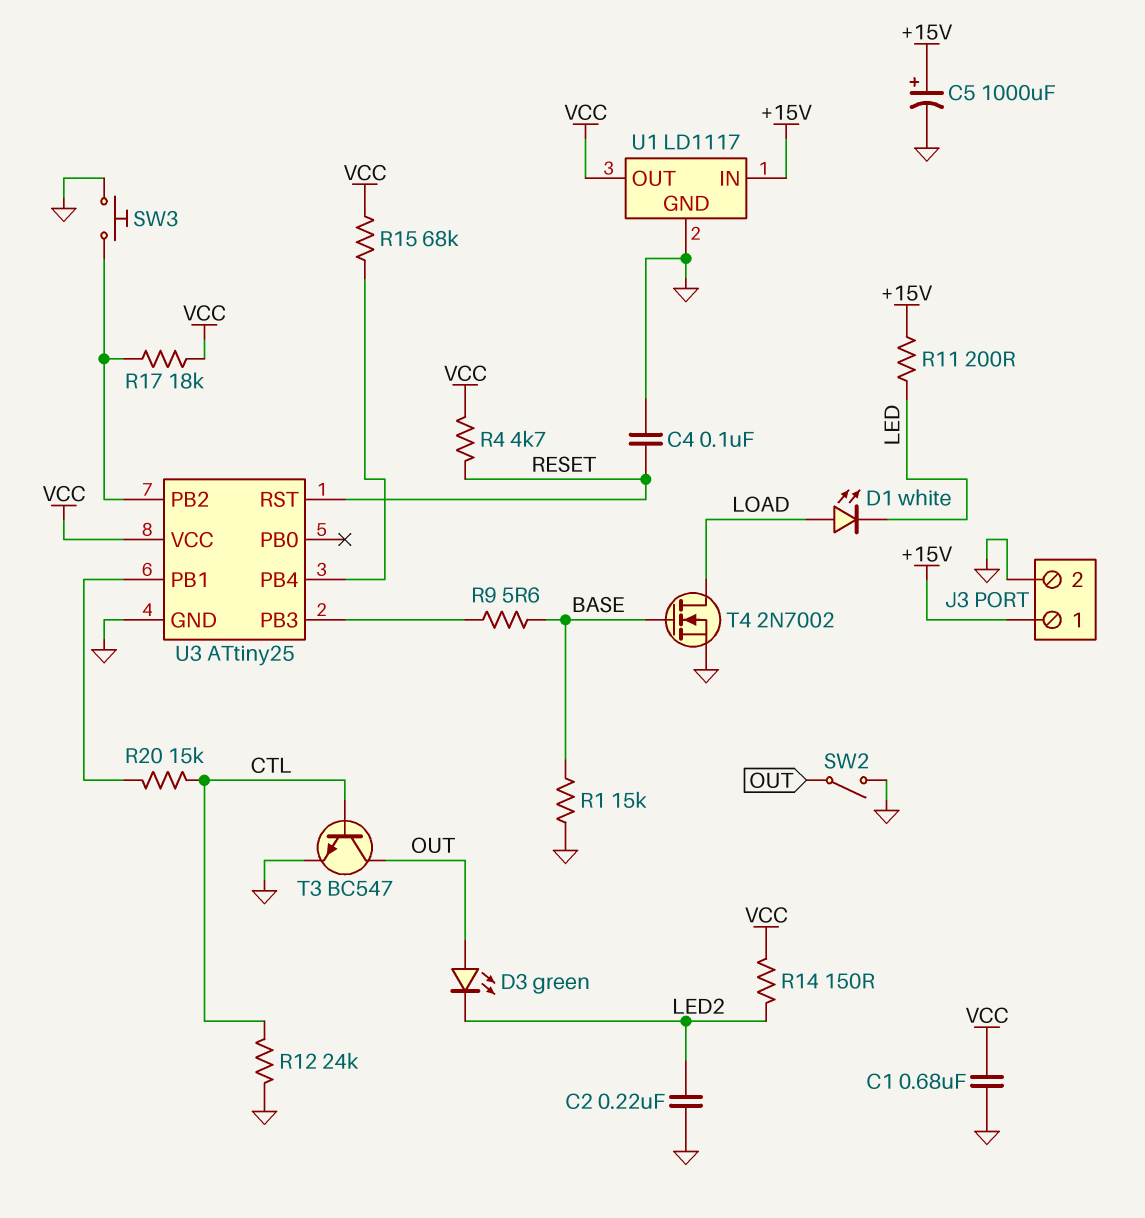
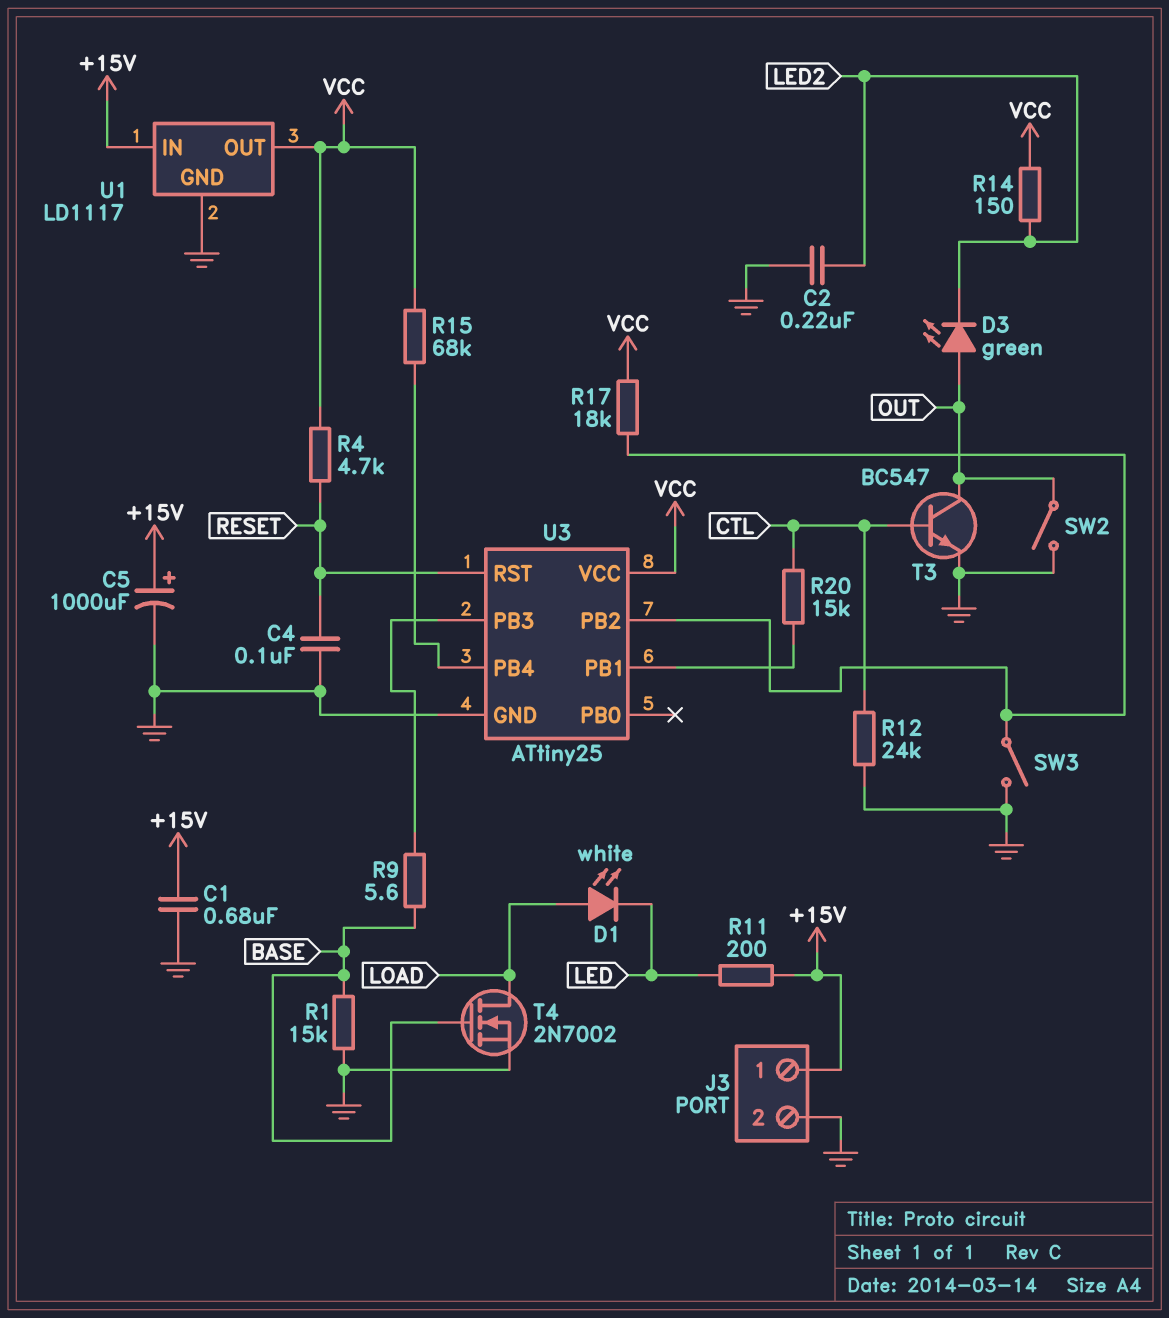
C1: 680nF (GND, VCC) -> 680nF (+15V, GND)
SW3: button (GND, U3/PB2) -> switch (GND, U3/PB2)

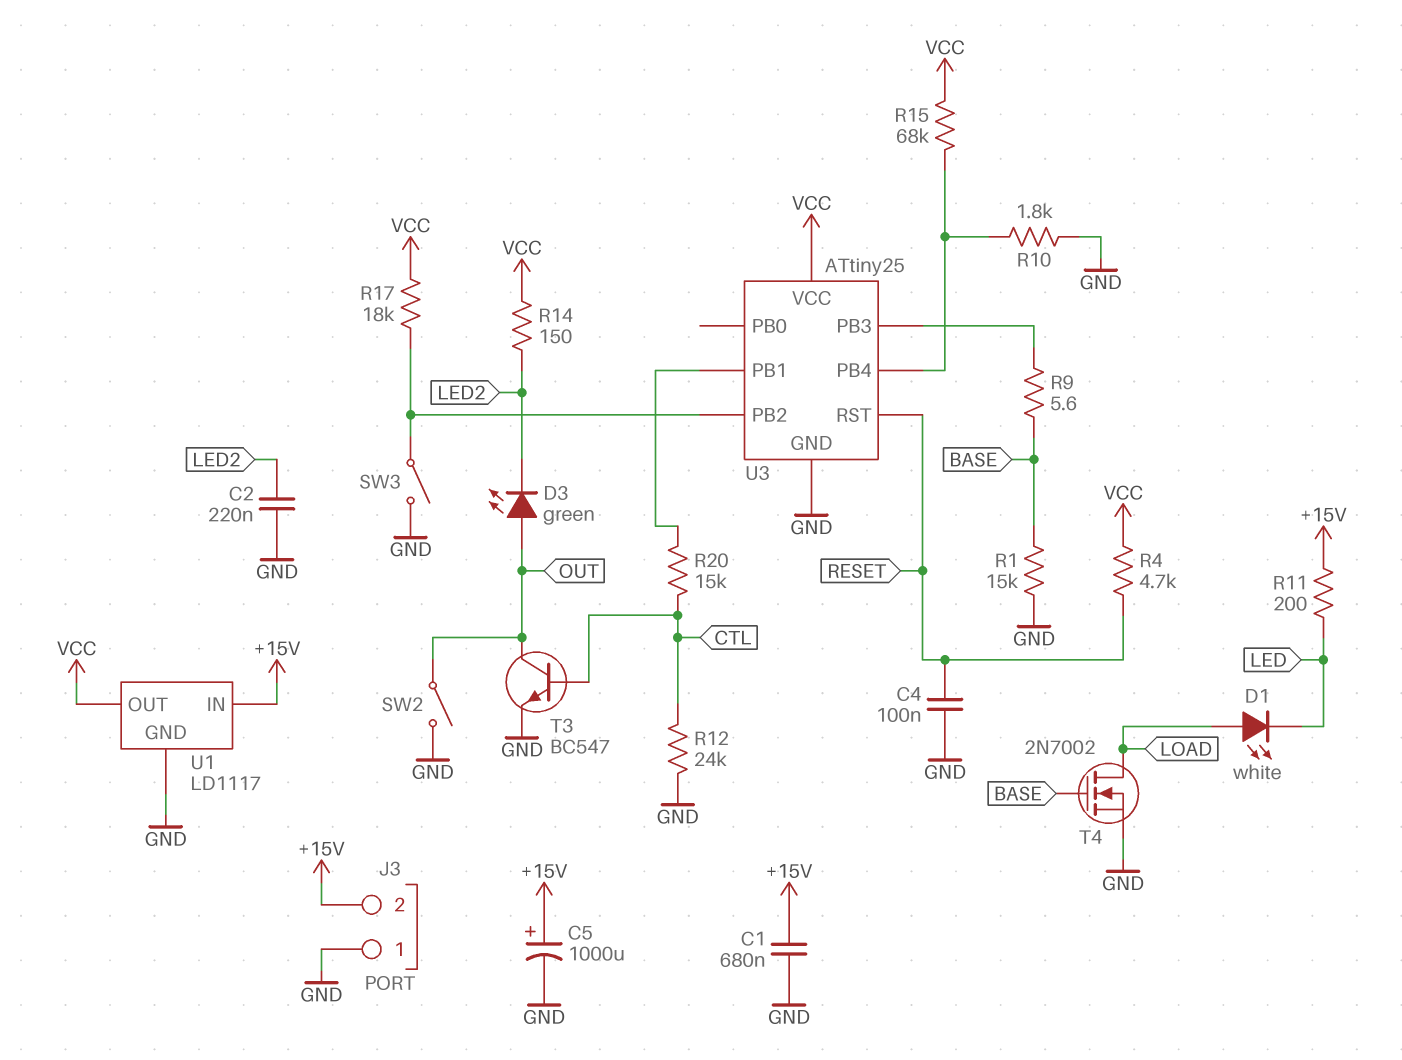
J3 pin 1: +15V -> GND
J3 pin 2: GND -> +15V
R10: none -> 1.8k (GND, U3/PB4)

